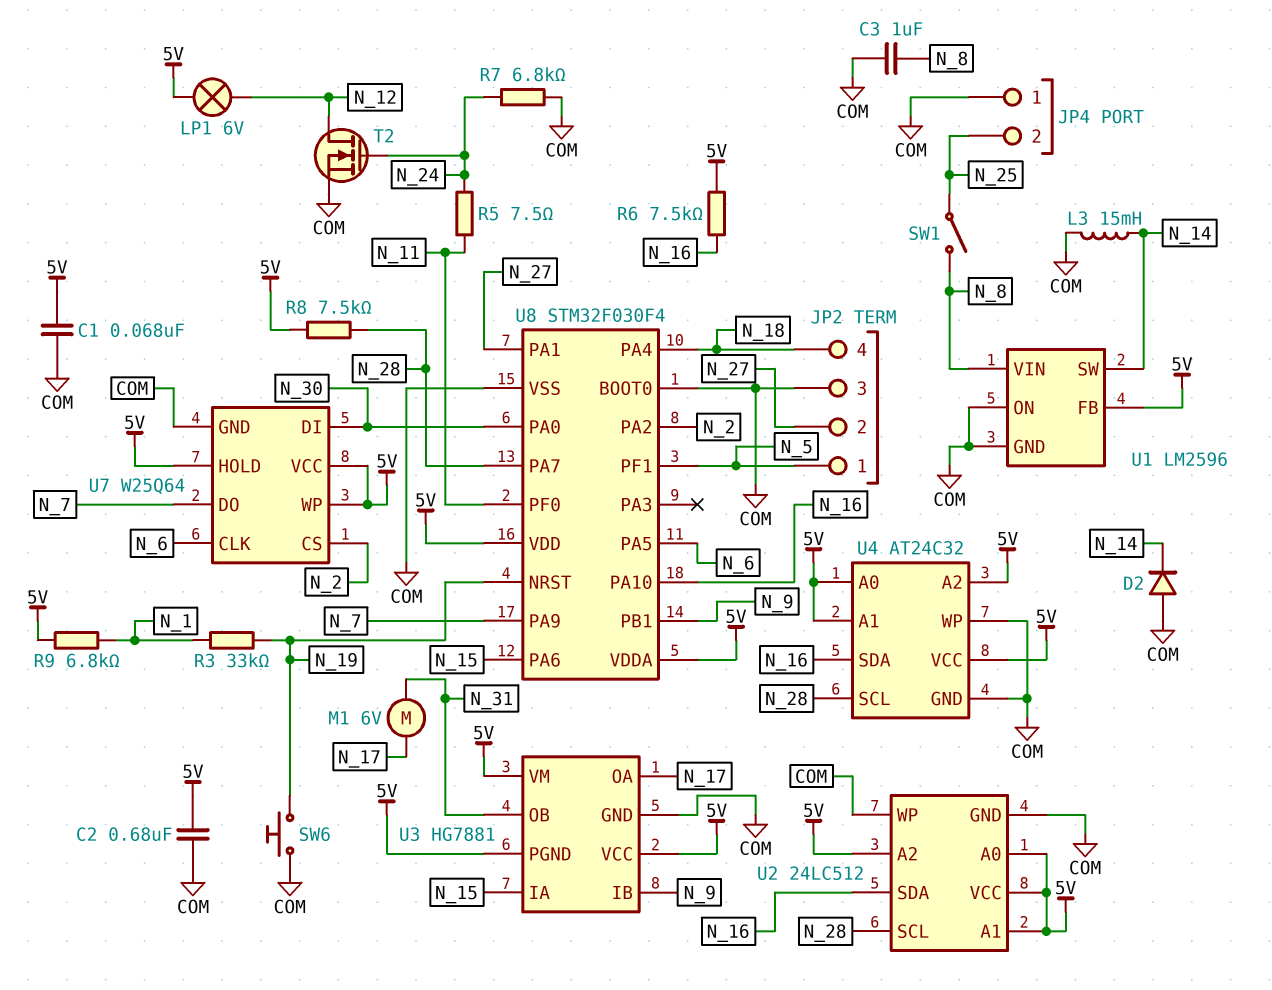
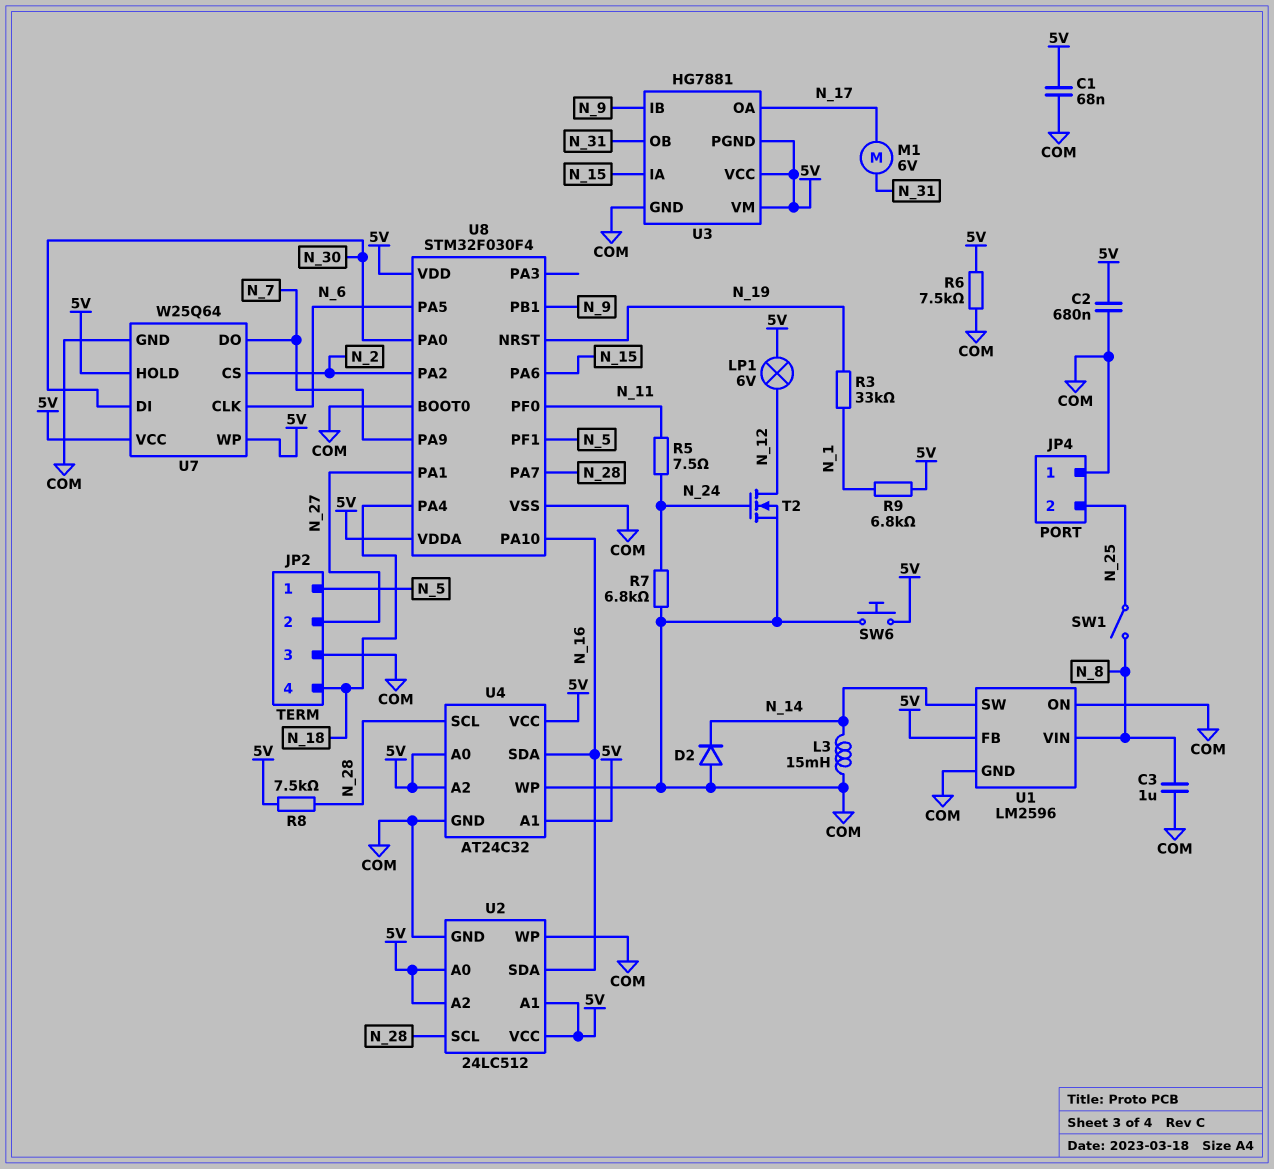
R6: 7.5k (5V, N_16) -> 7.5k (5V, COM)
SW6: button (COM, N_19) -> button (5V, COM)

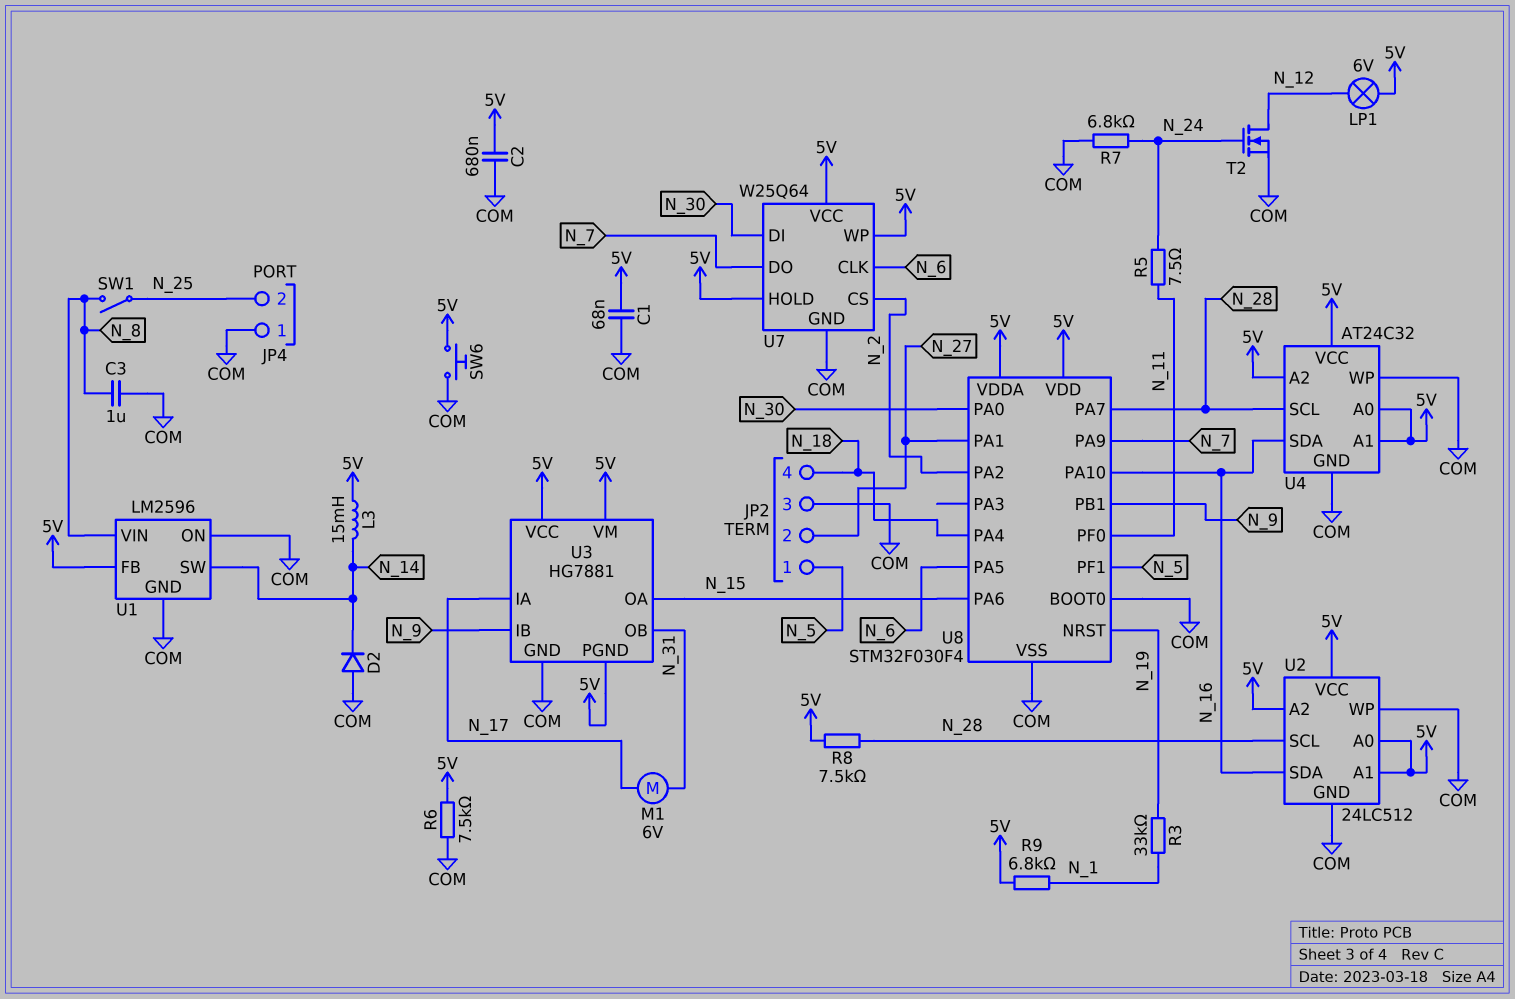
L3: 15mH (COM, N_14) -> 15mH (5V, N_14)
U3 pin IA: N_15 -> N_17
U3 pin OA: N_17 -> N_15

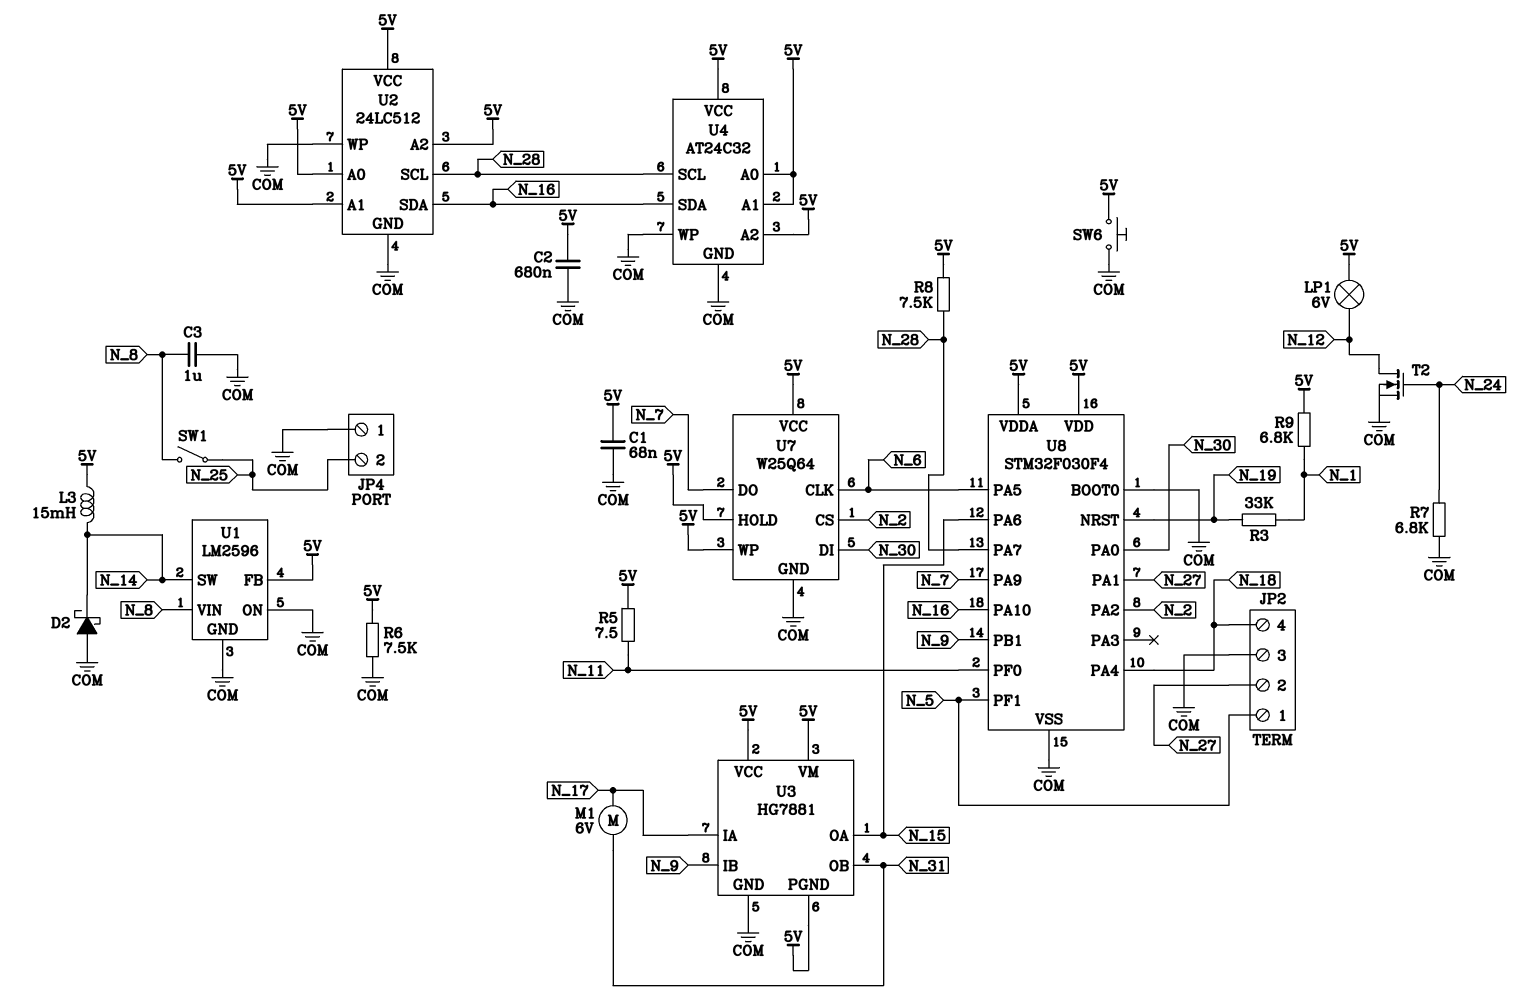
D2: diode (A COM, K N_14) -> schottky (A COM, K N_14)
R5: 7.5 (N_11, N_24) -> 7.5 (5V, N_11)

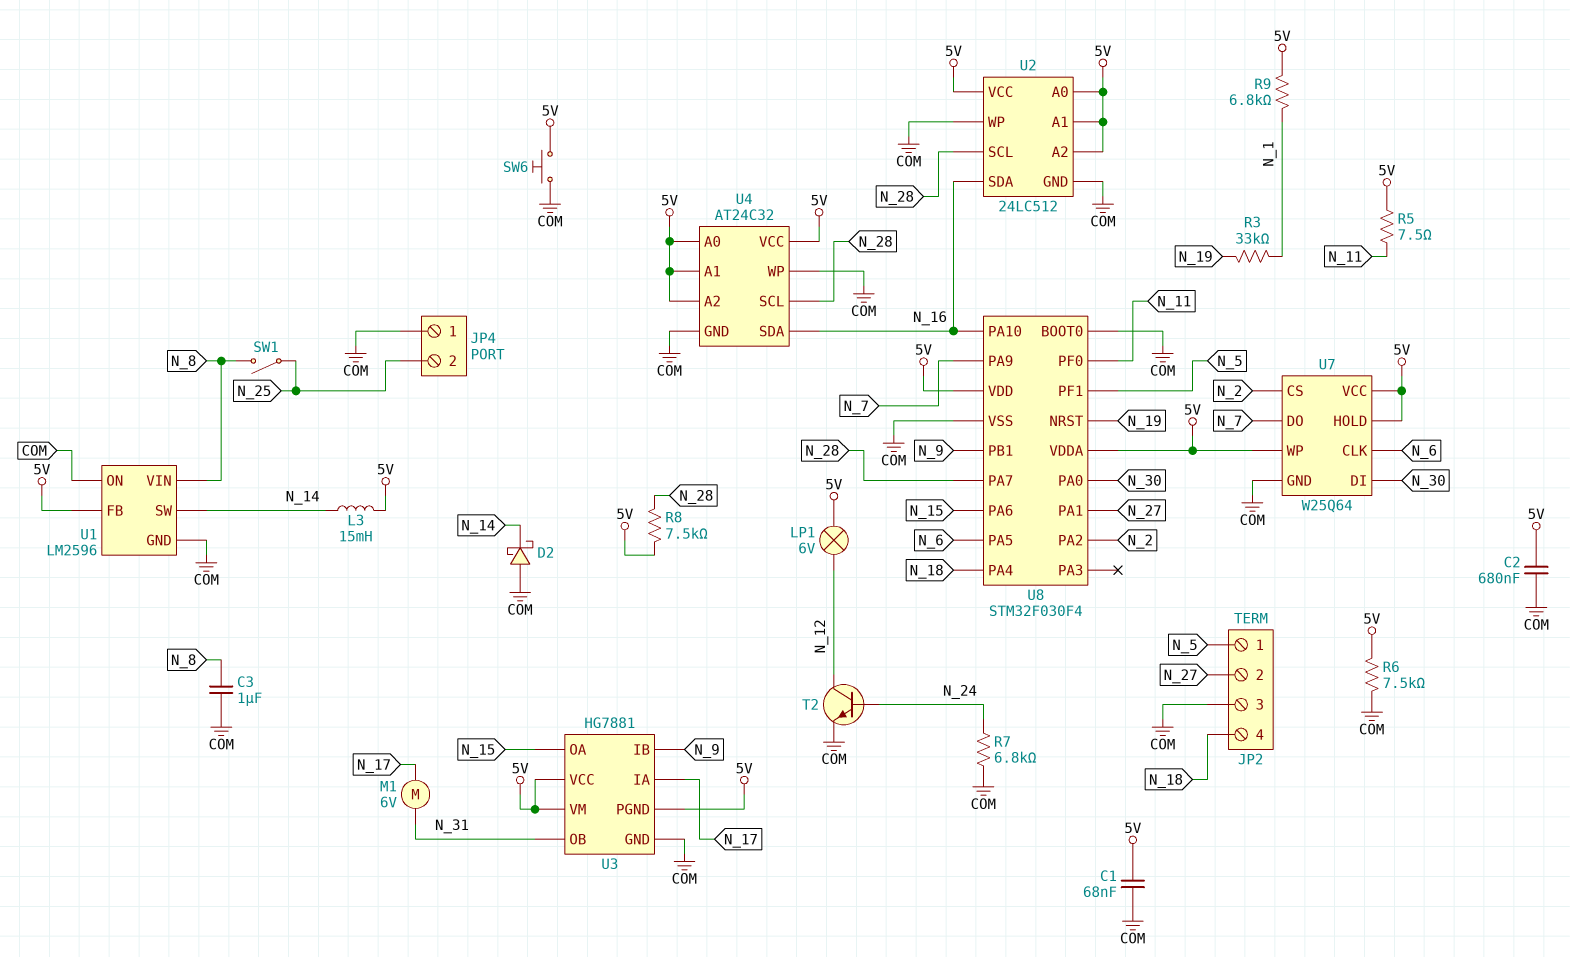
T2: NMOS (G N_24, D N_12, S COM) -> NPN (B N_24, C N_12, E COM)

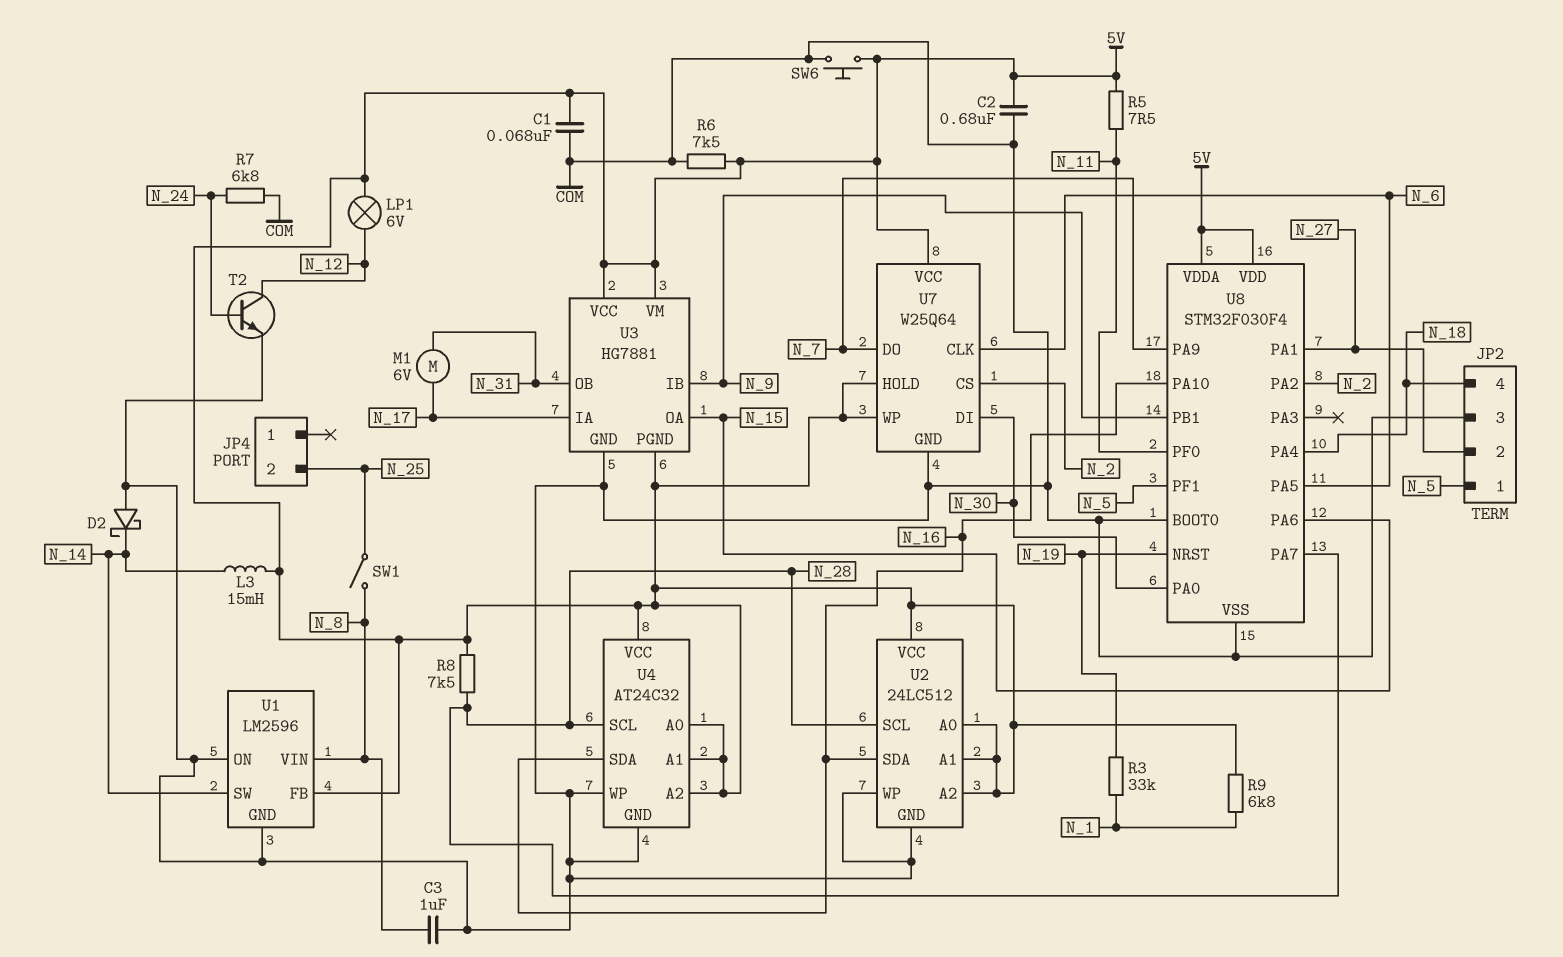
JP4 pin 1: COM -> none

